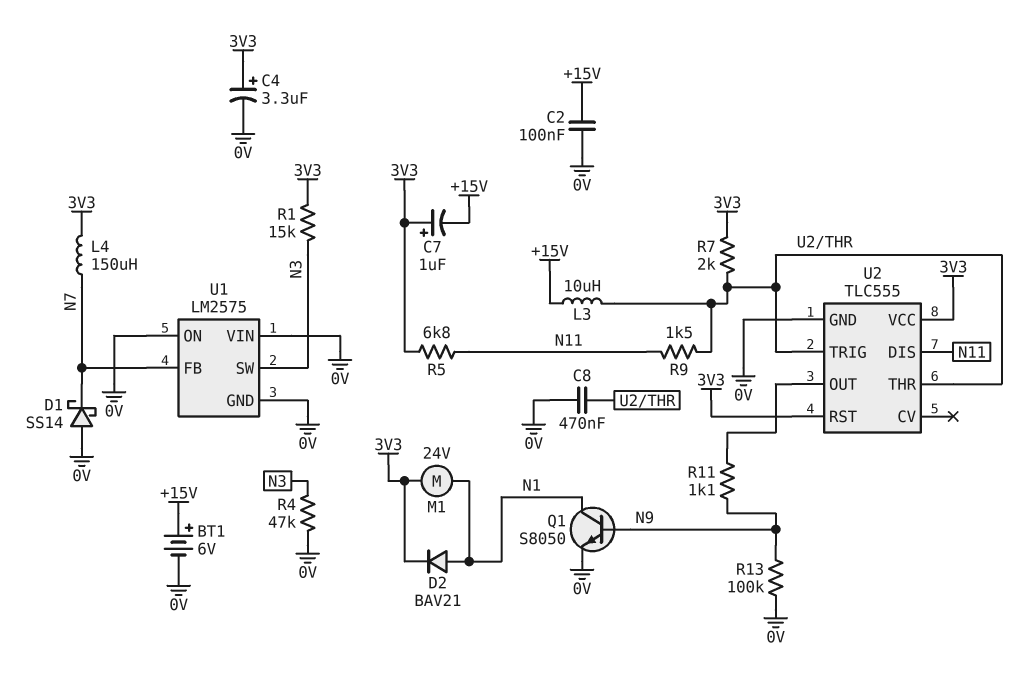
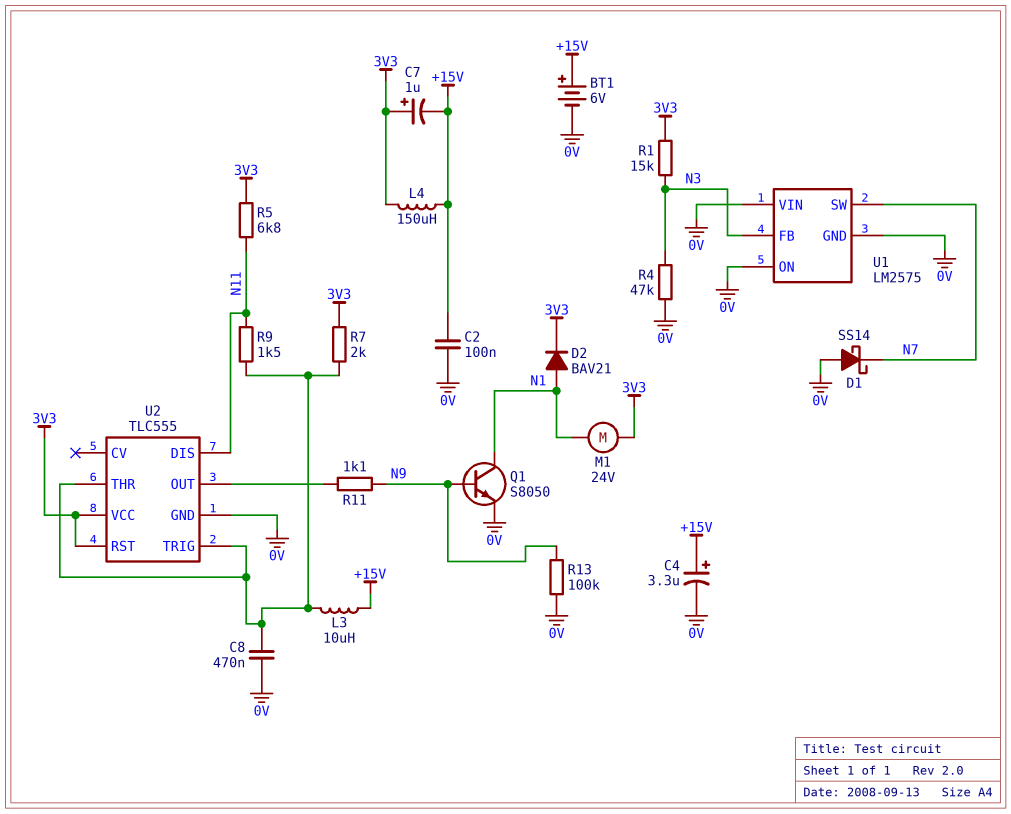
C4: 3.3uF (plus 3V3, minus 0V) -> 3.3uF (plus +15V, minus 0V)
L4: 150uH (3V3, N7) -> 150uH (+15V, 3V3)
U1 pin FB: N7 -> N3
U1 pin SW: N3 -> N7

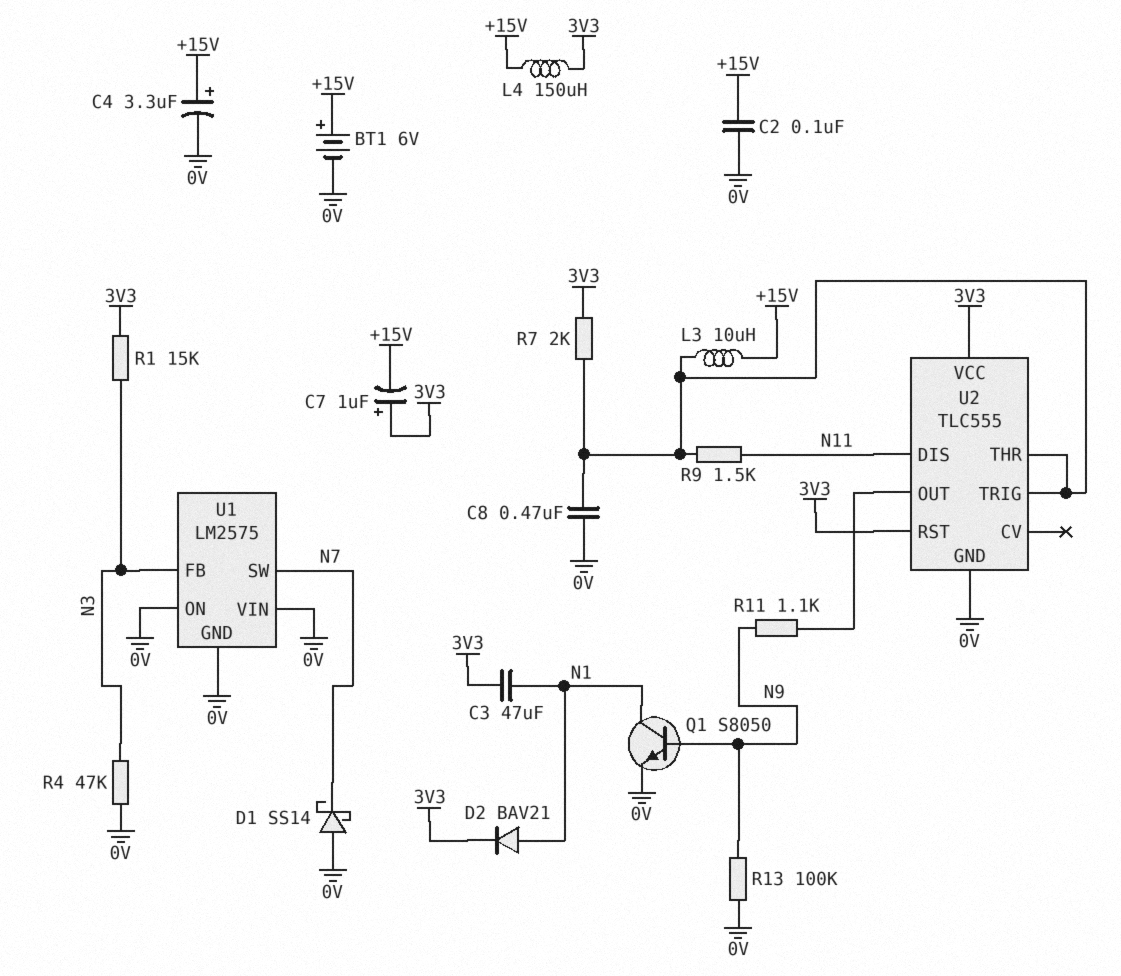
C3: none -> 47uF (3V3, N1)
M1: motor 24V (3V3, N1) -> none
R5: 6.8k (3V3, N11) -> none

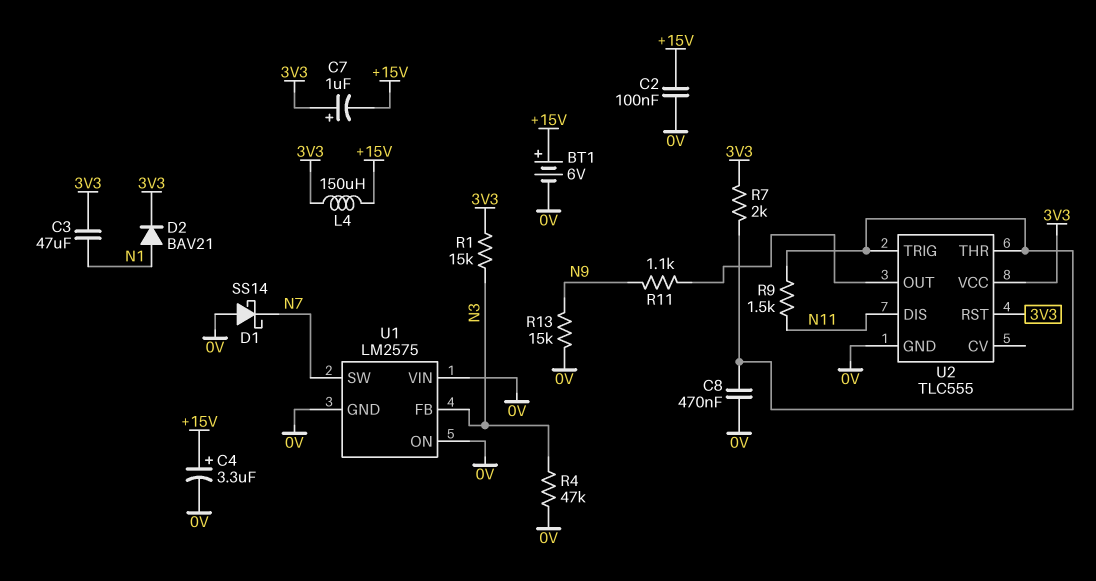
L3: 10uH (+15V, U2/THR) -> none
Q1: NPN S8050 (B N9, C N1, E 0V) -> none
R13: 100k (0V, N9) -> 15k (0V, N9)

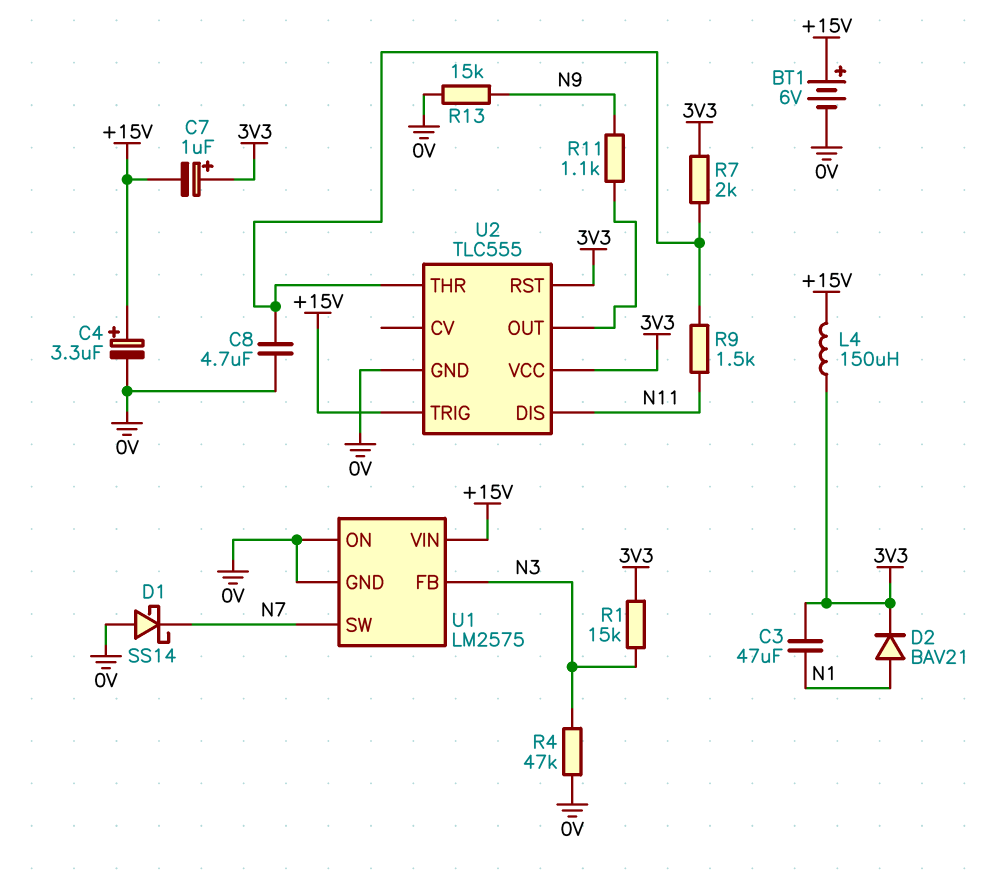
C2: 100nF (+15V, 0V) -> none
C8: 470nF (0V, U2/THR) -> 4.7uF (0V, U2/THR)
U1 pin VIN: 0V -> +15V
U2 pin TRIG: U2/THR -> +15V

